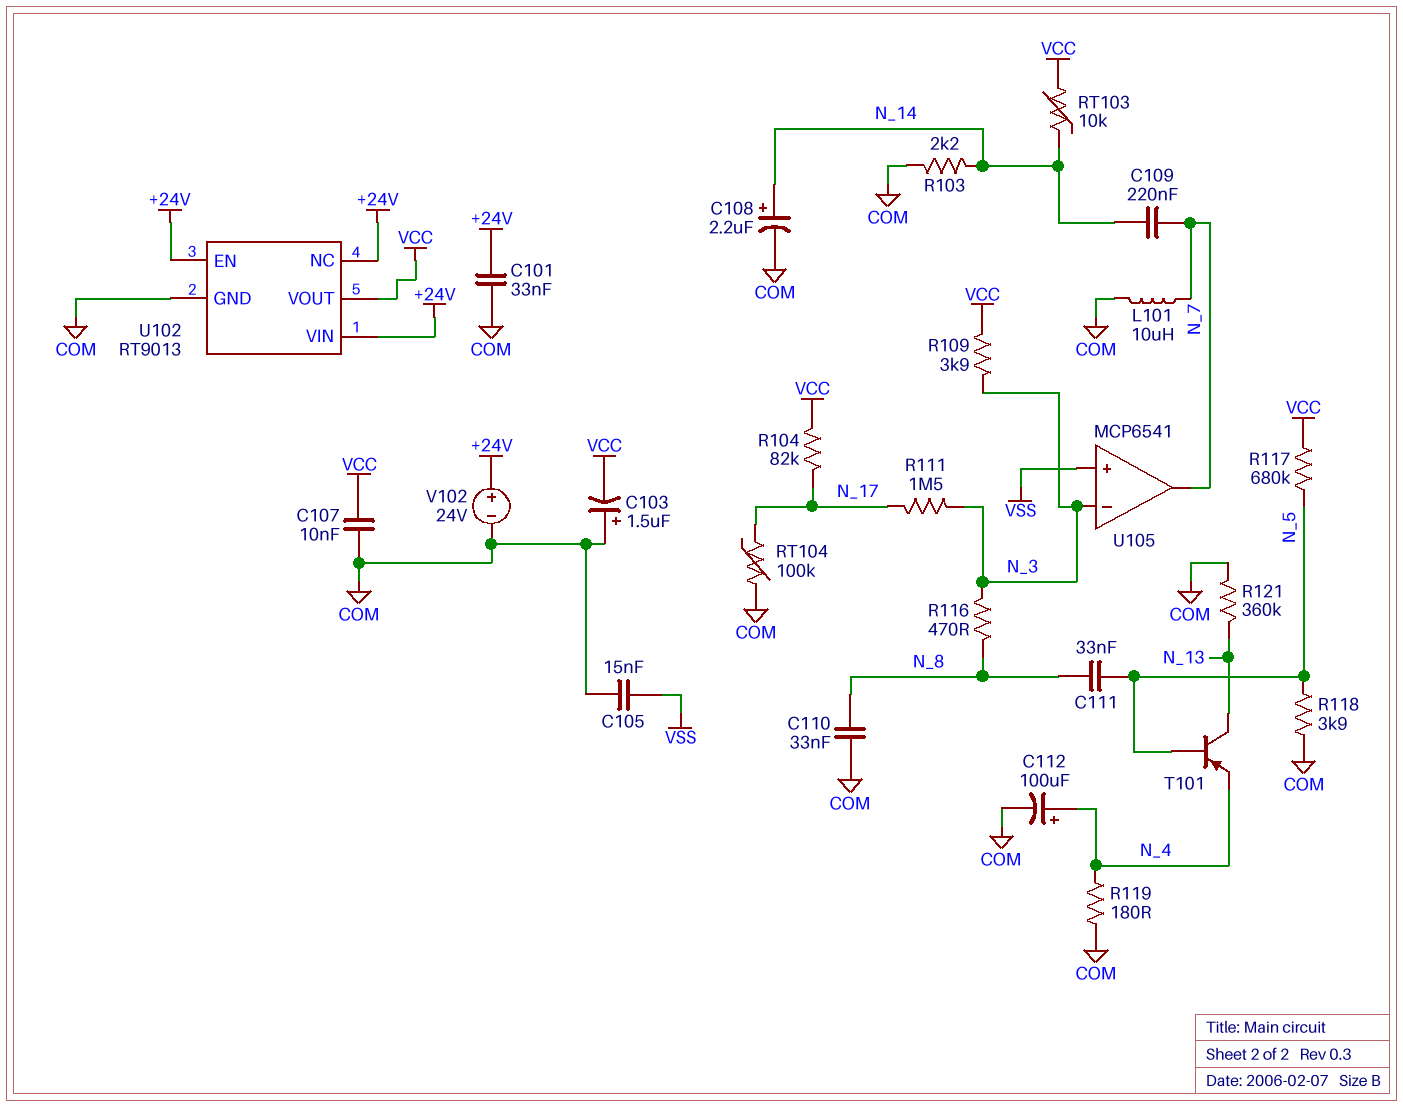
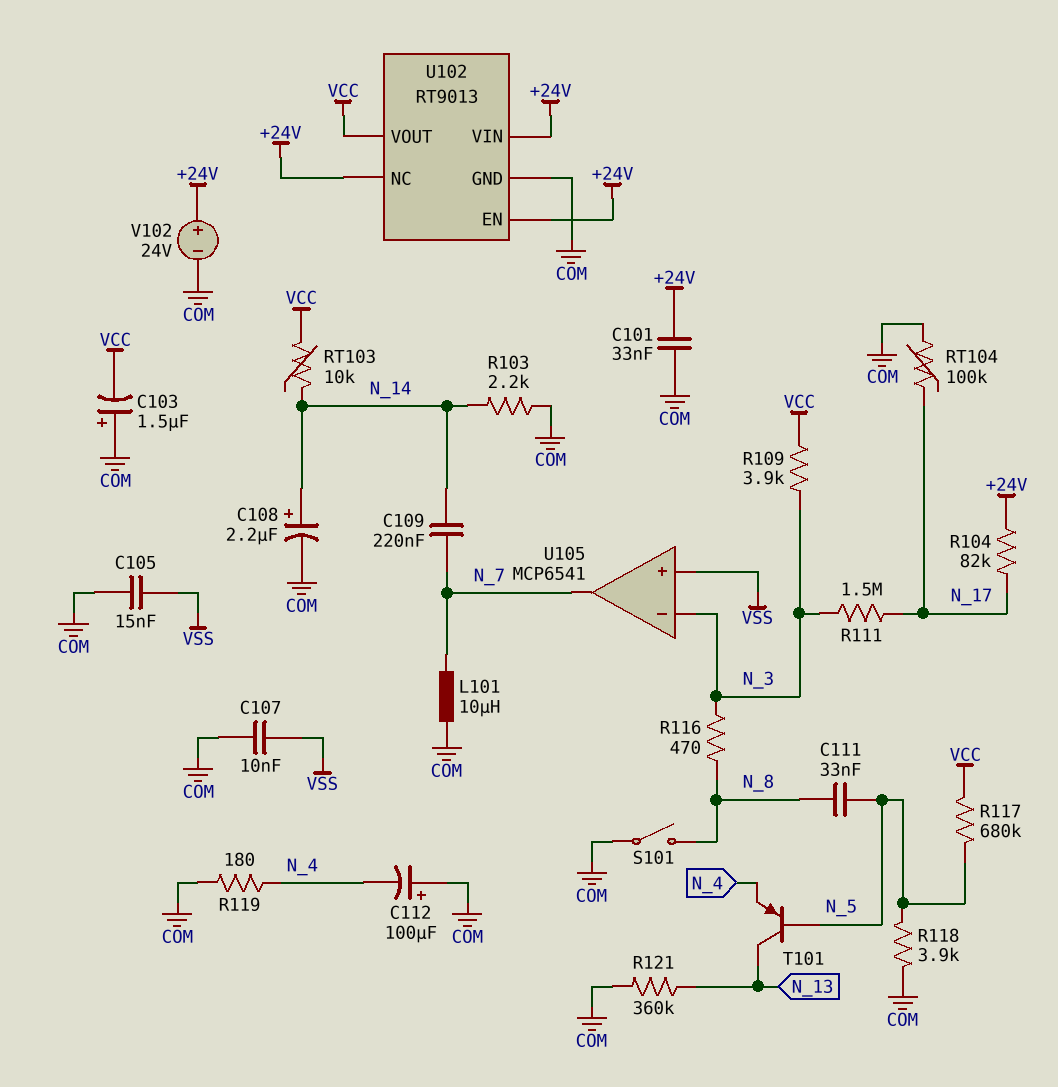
C107: 10nF (COM, VCC) -> 10nF (COM, VSS)
C110: 33nF (COM, N_8) -> none
C112: 100uF (plus N_4, minus COM) -> 100uF (plus COM, minus N_4)
R104: 82k (N_17, VCC) -> 82k (+24V, N_17)
S101: none -> switch (COM, N_8)

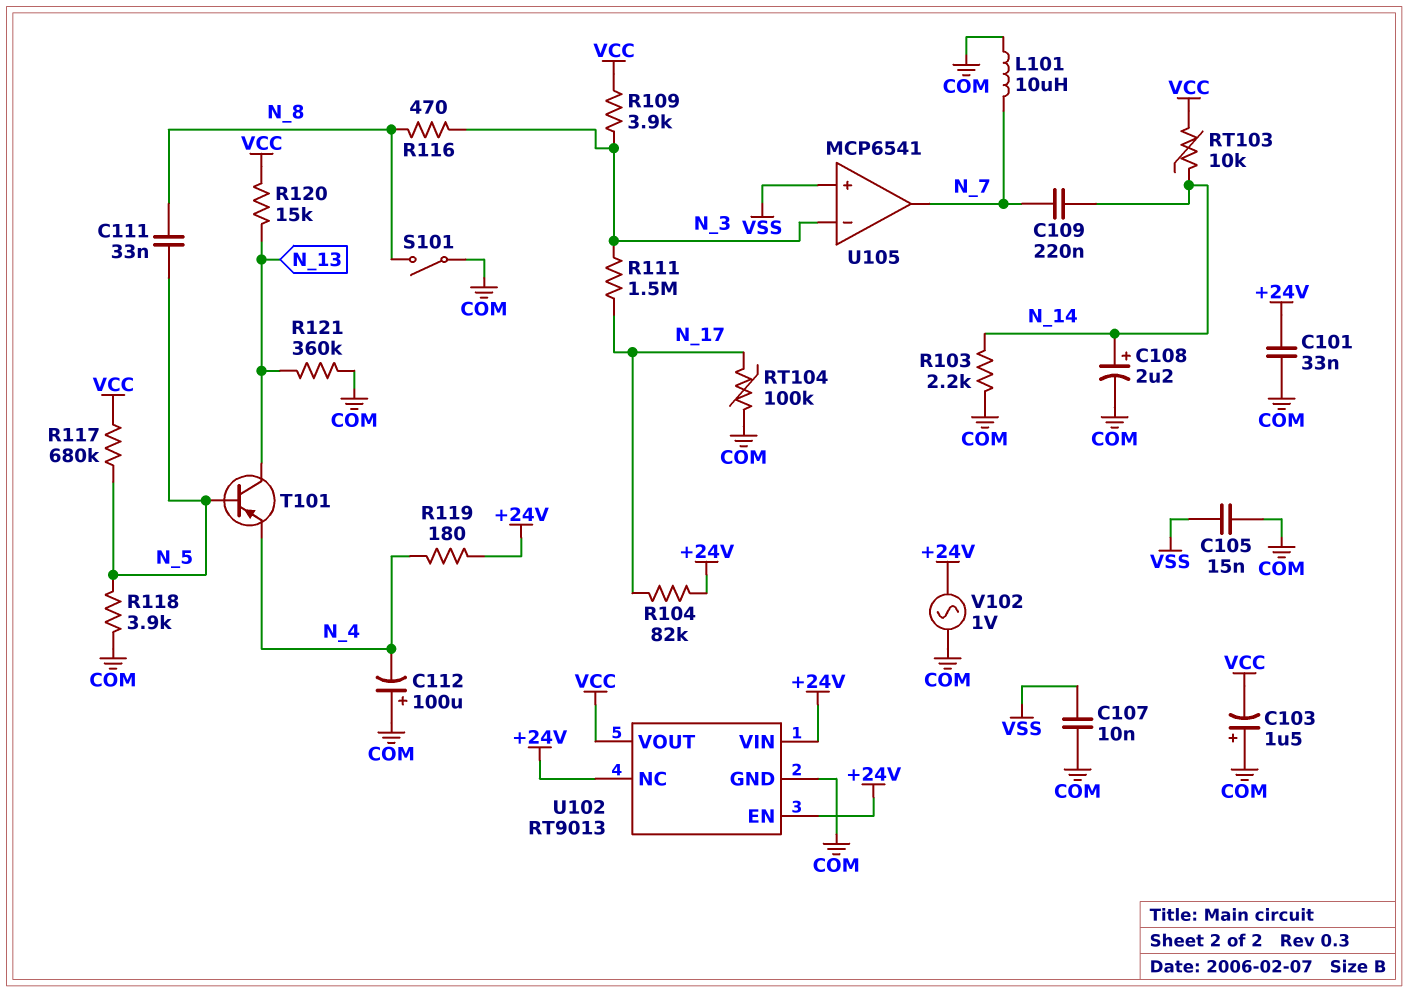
R119: 180 (COM, N_4) -> 180 (+24V, N_4)
R120: none -> 15k (N_13, VCC)
V102: 24V (plus +24V, minus COM) -> AC 1V (+24V, COM)

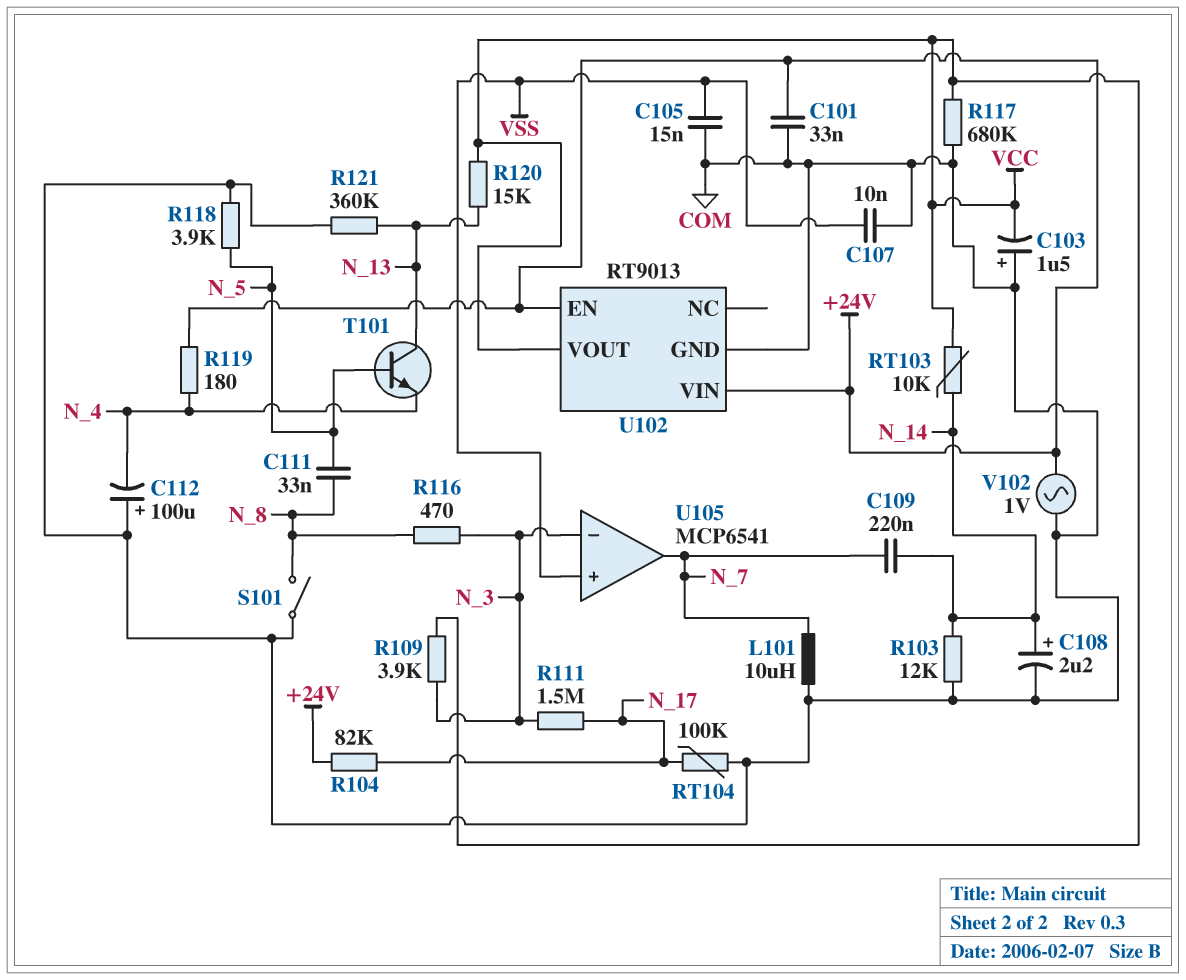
R103: 2.2k (COM, N_14) -> 12k (COM, N_14)
R117: 680k (N_5, VCC) -> 680k (COM, VCC)
T101: PNP (B N_5, C N_13, E N_4) -> NPN (B N_5, C N_13, E N_4)
U102 pin NC: +24V -> none

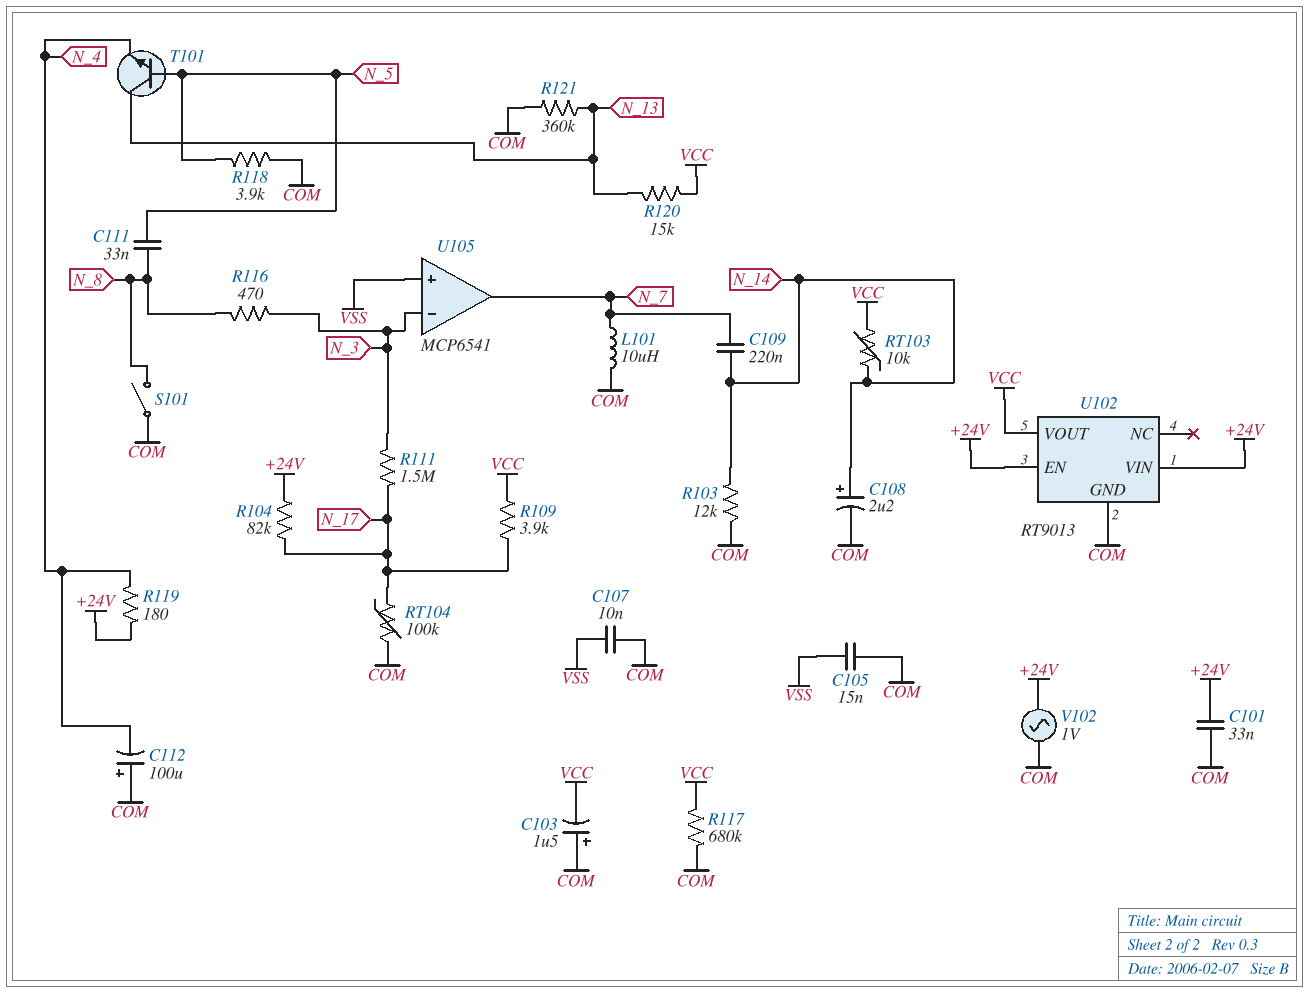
R109: 3.9k (N_3, VCC) -> 3.9k (N_17, VCC)

